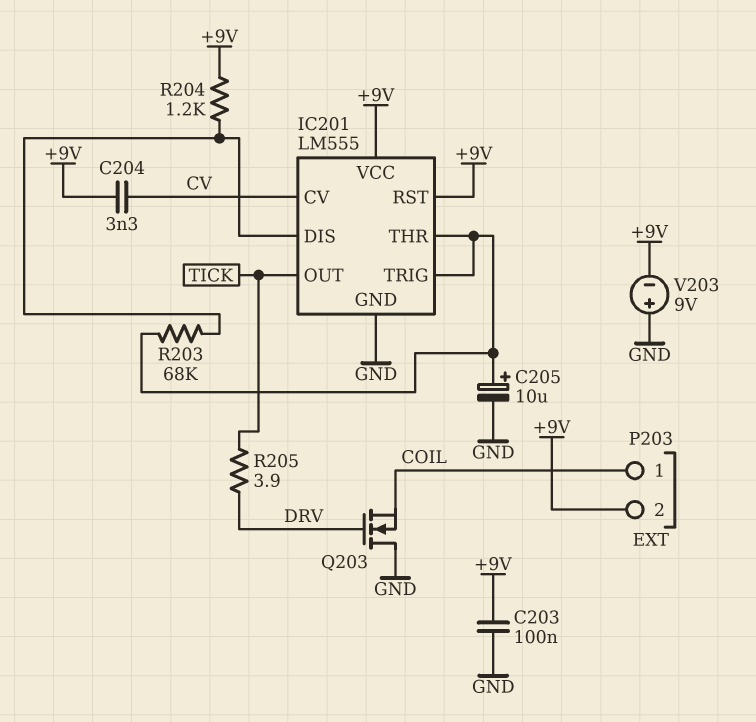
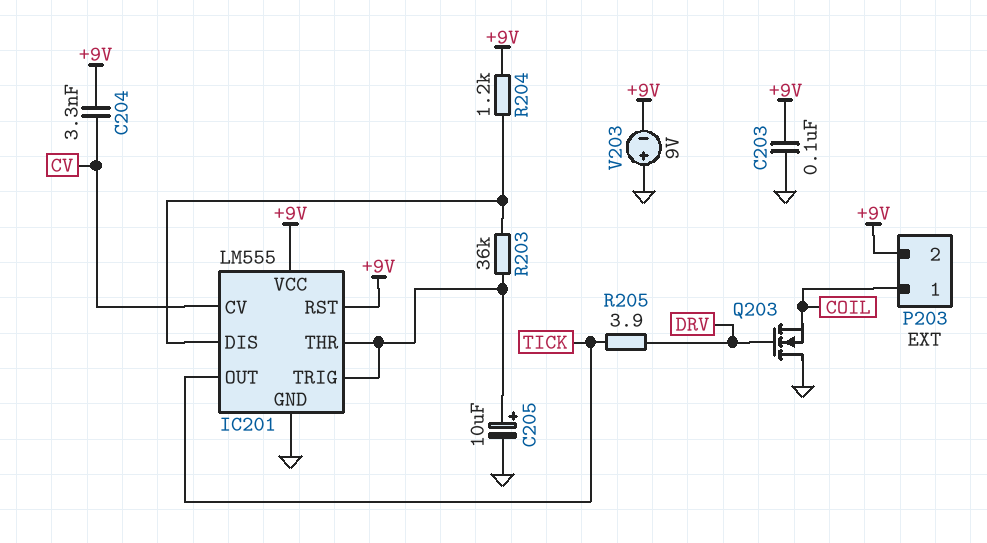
R203: 68k (IC201/DIS, IC201/THR) -> 36k (IC201/DIS, IC201/THR)

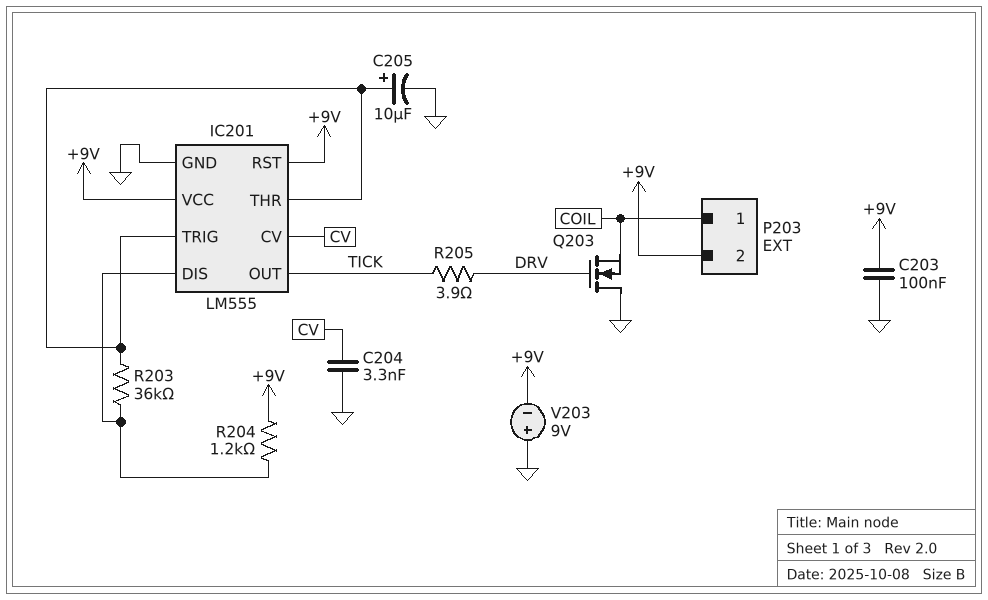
C204: 3.3nF (+9V, CV) -> 3.3nF (CV, GND)

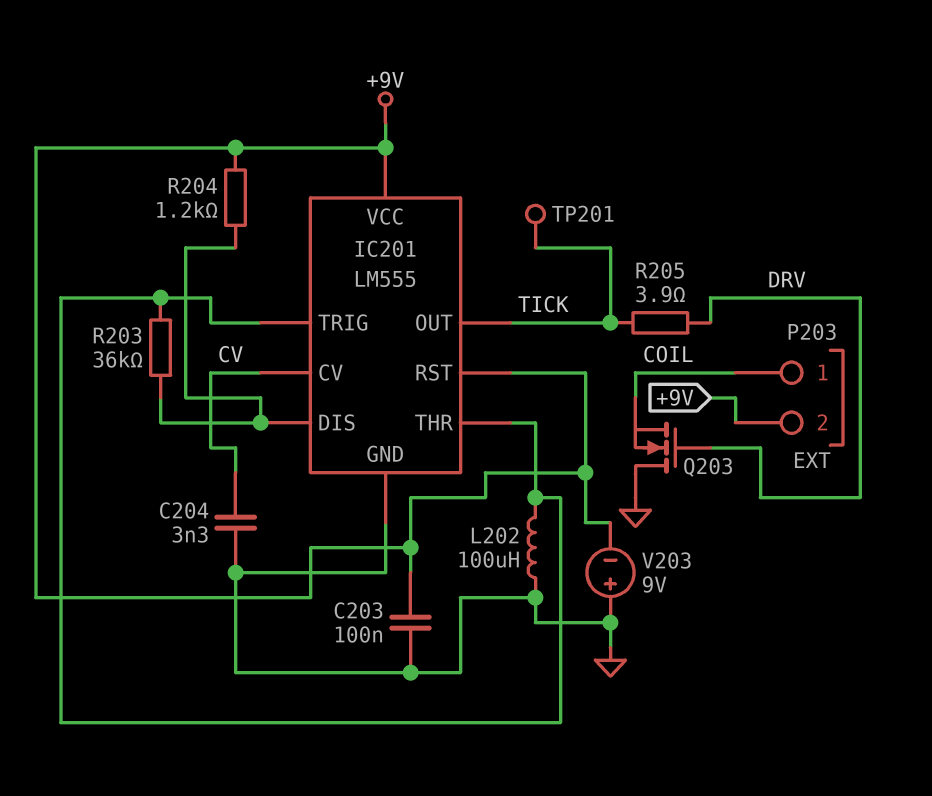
C205: 10uF (plus IC201/THR, minus GND) -> none
L202: none -> 100uH (GND, IC201/THR)
TP201: none -> test point (TICK)

